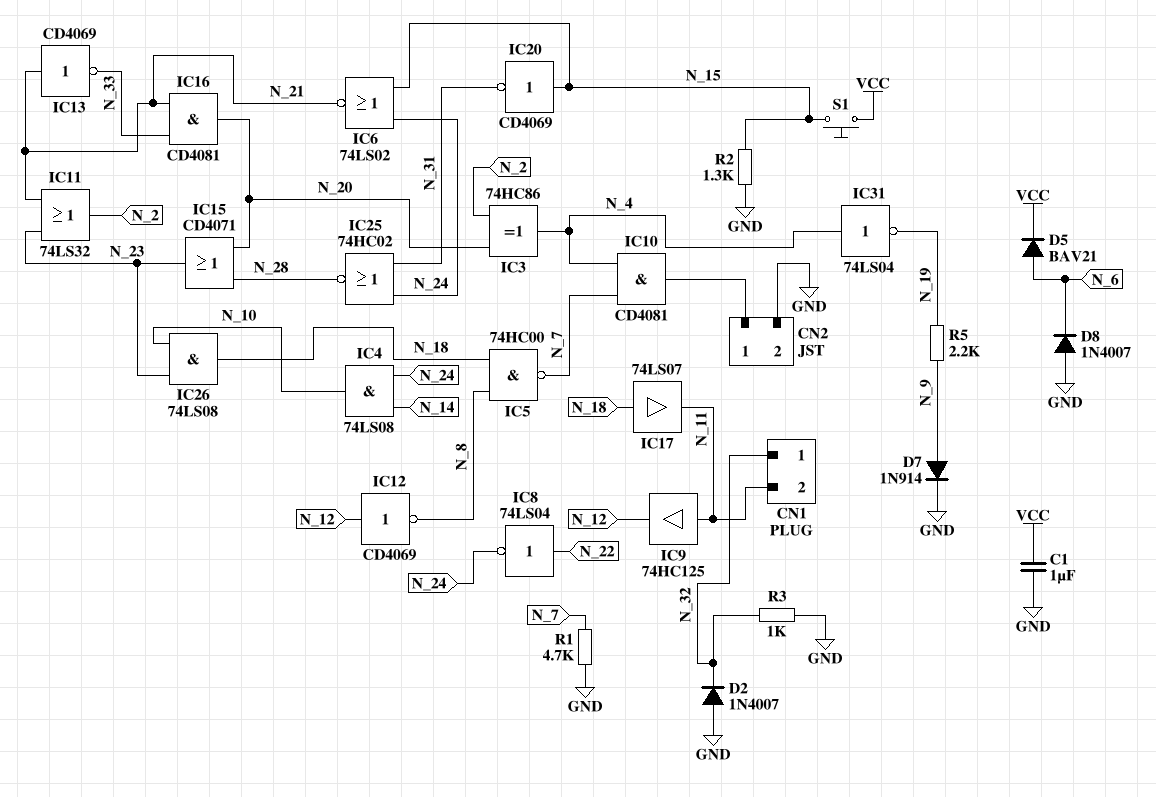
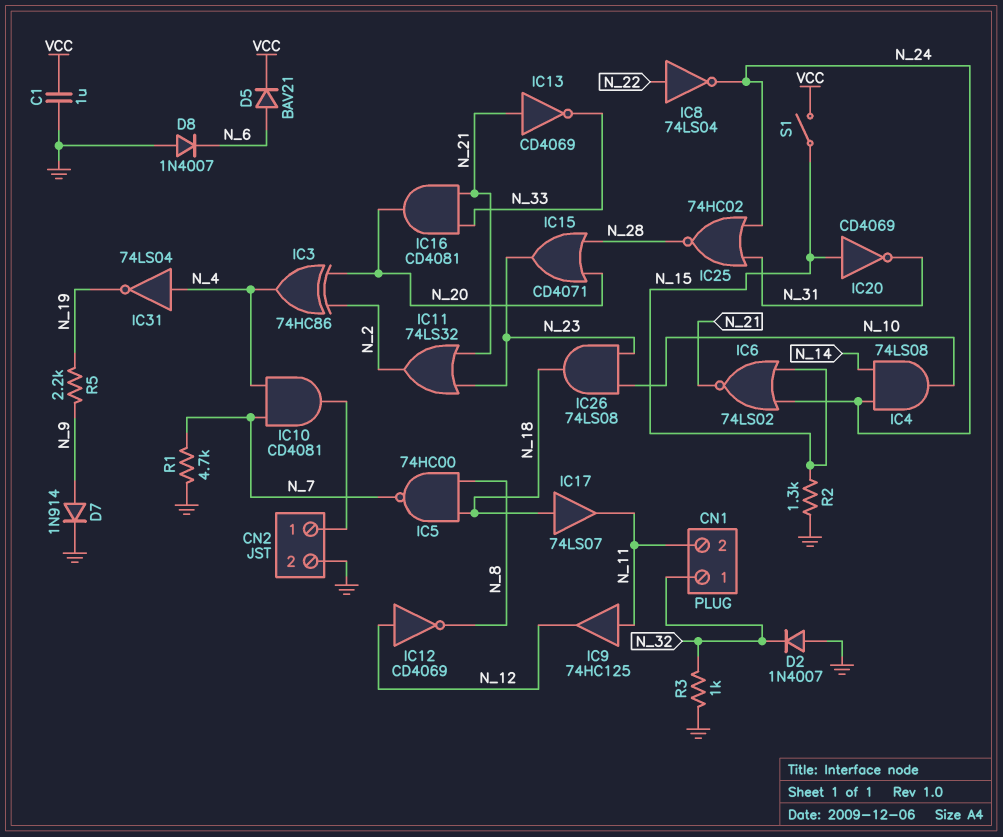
S1: button (N_15, VCC) -> switch (N_15, VCC)

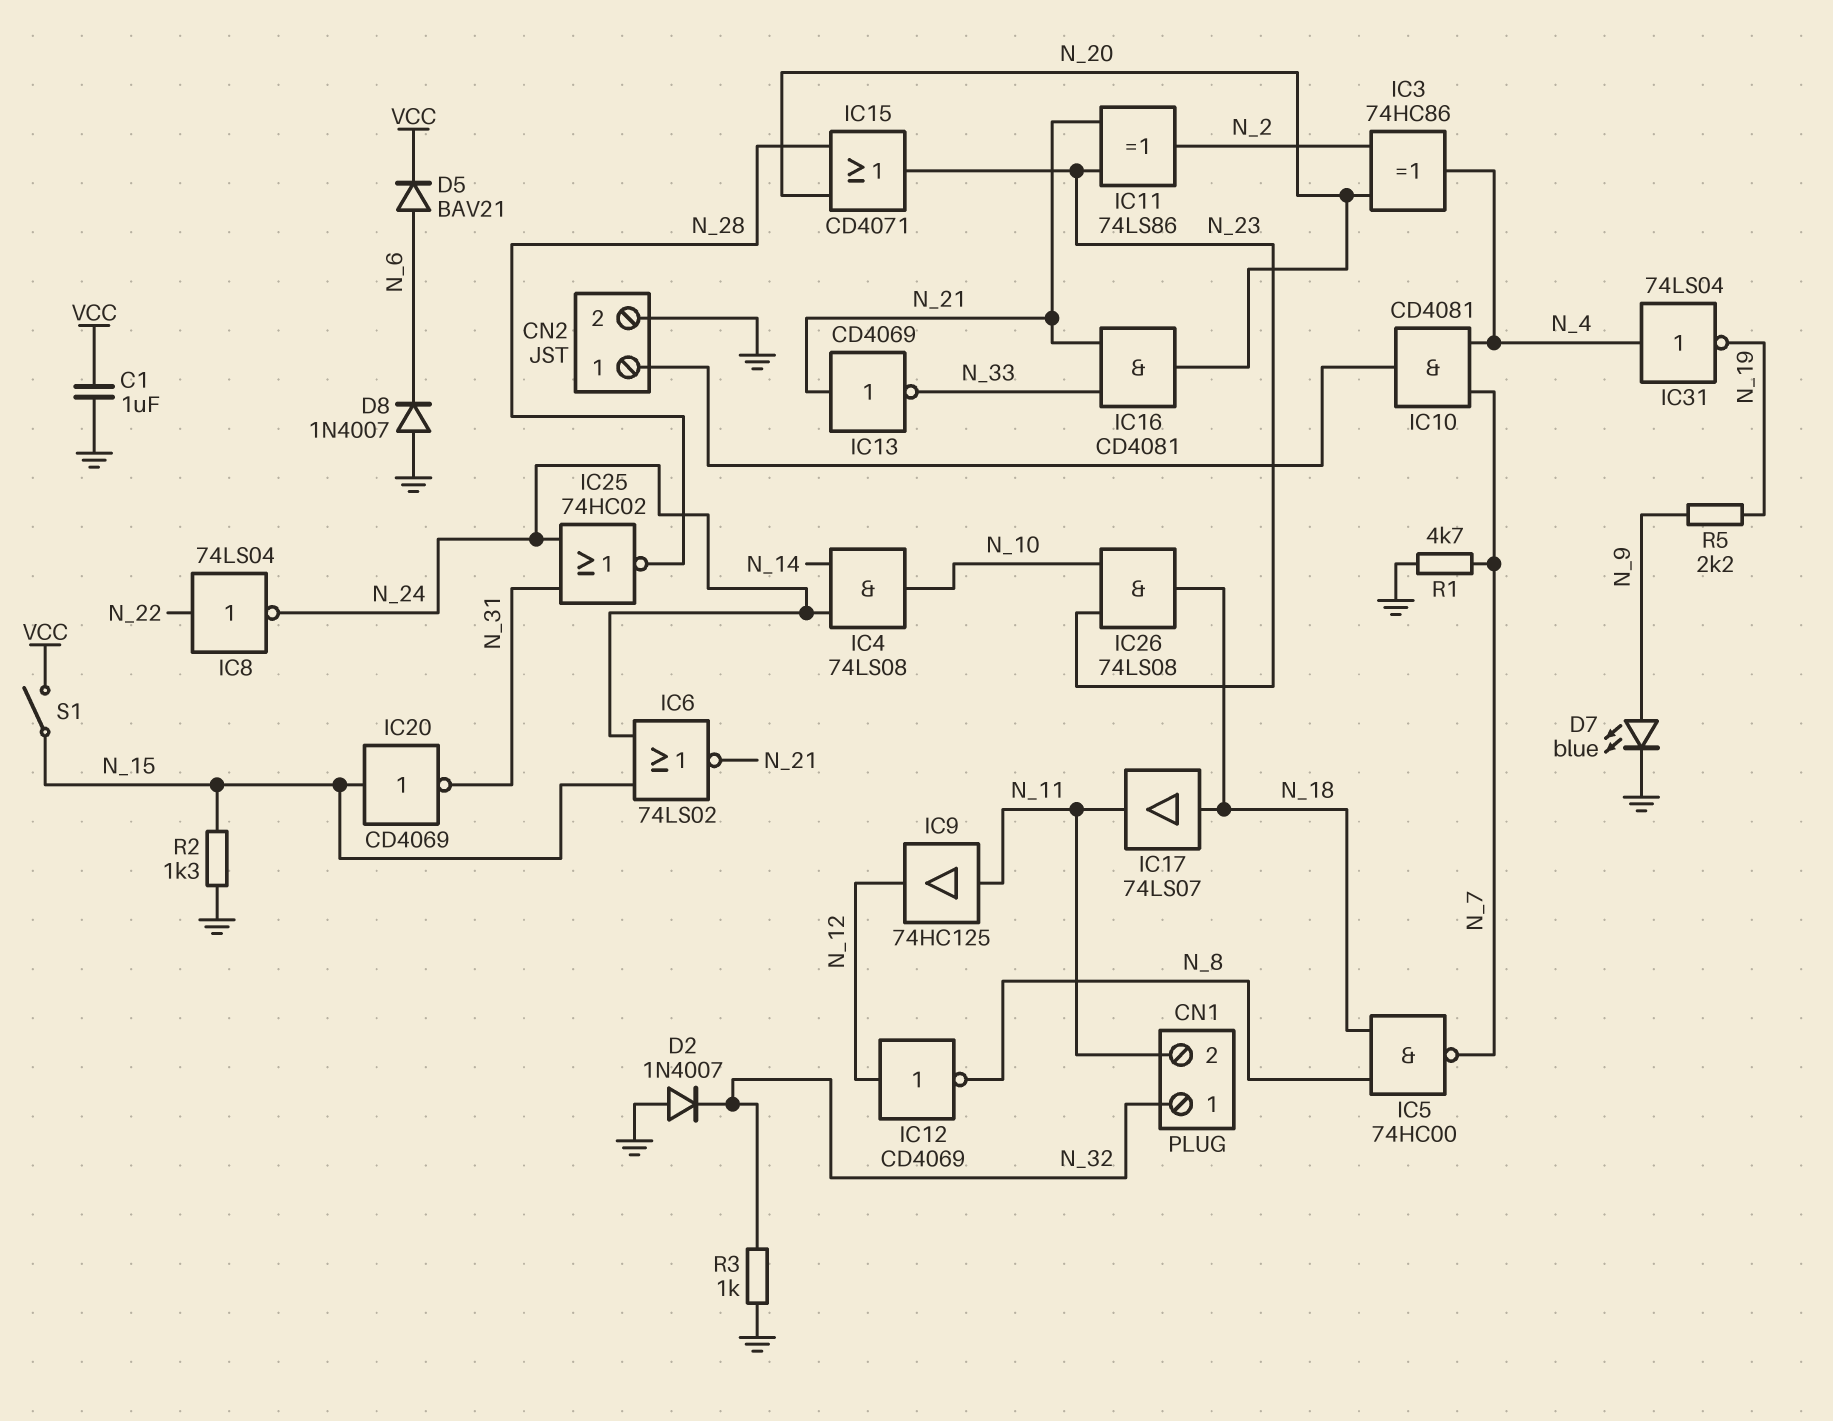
D7: diode 1N914 (A N_9, K GND) -> LED blue (A N_9, K GND)
IC11: OR 74LS32 (in N_21, in N_23, out N_2) -> XOR 74LS86 (in N_21, in N_23, out N_2)

